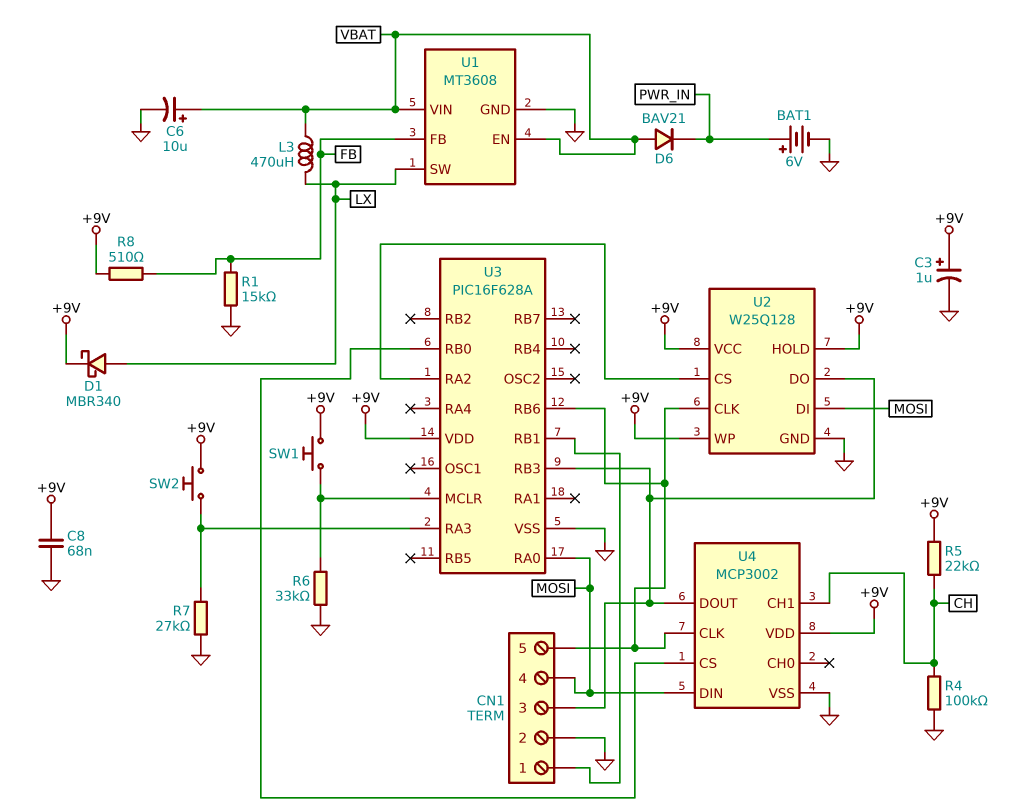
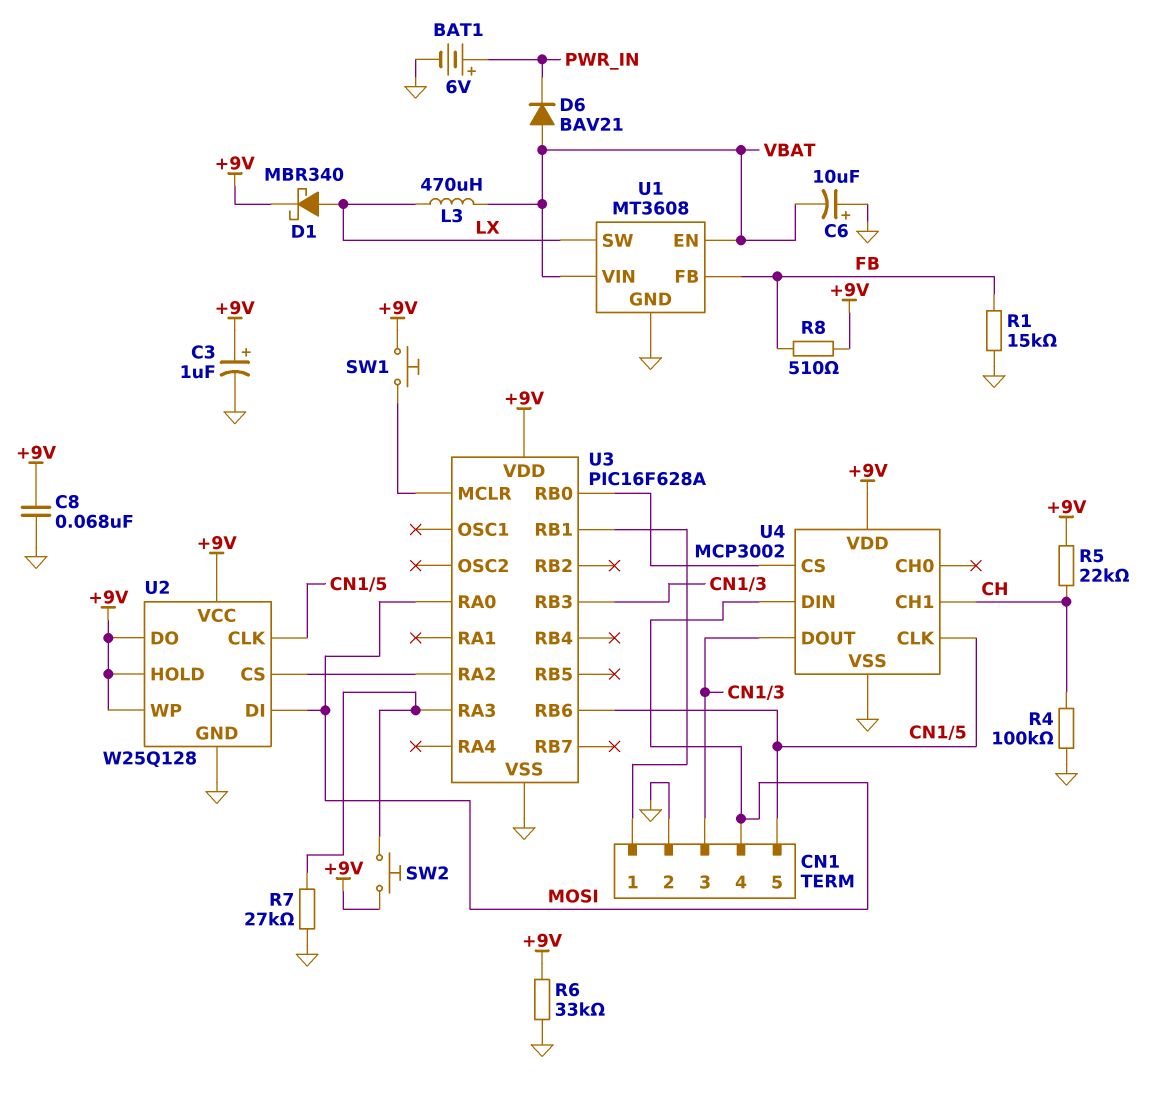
C6: 10uF (plus VBAT, minus GND) -> 10uF (plus GND, minus VBAT)
R6: 33k (GND, U3/MCLR) -> 33k (+9V, GND)
U2 pin DO: CN1/3 -> +9V

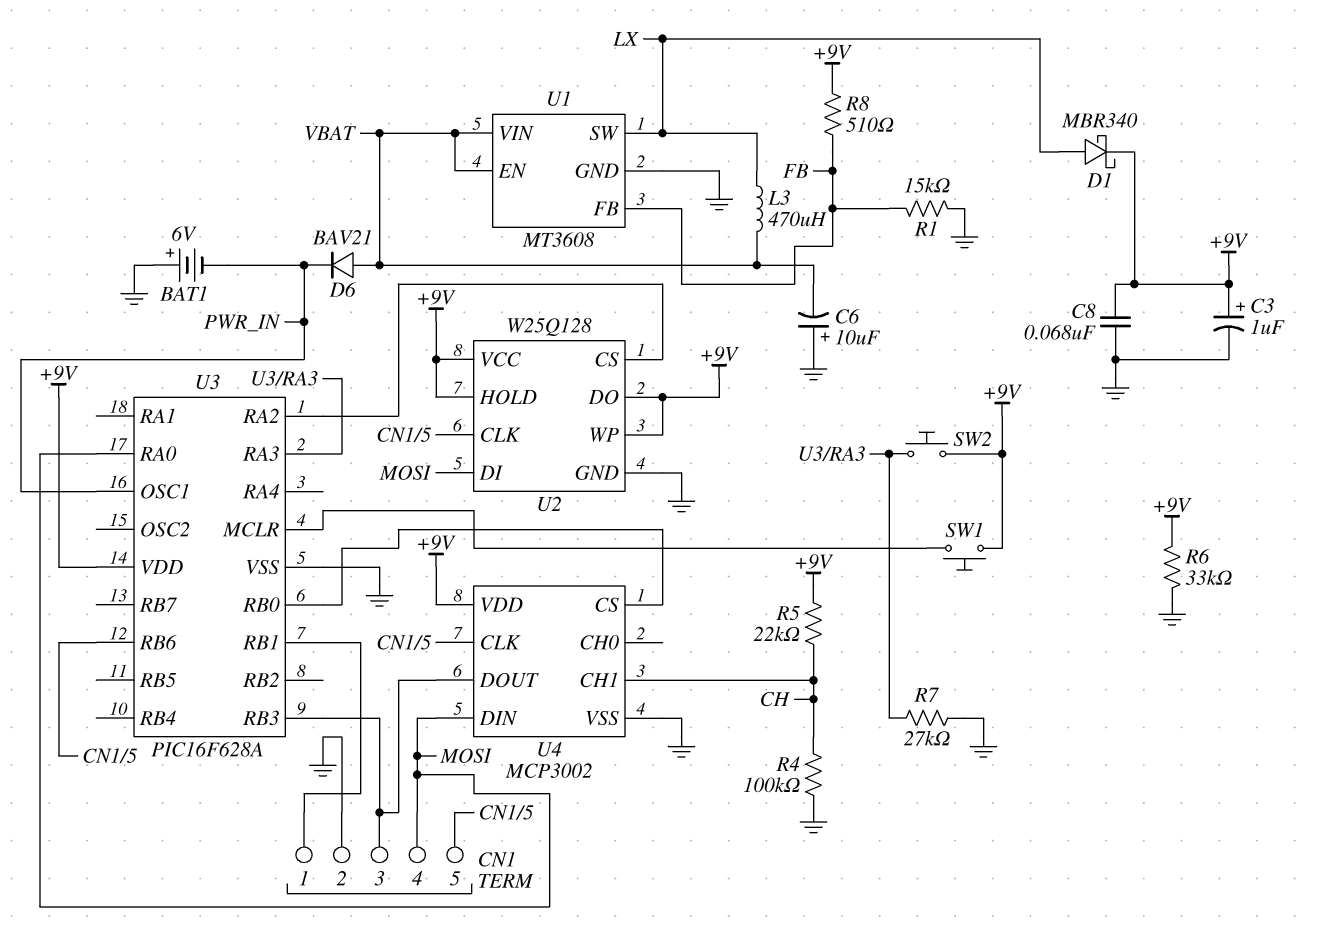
BAT1: 6V (plus PWR_IN, minus GND) -> 6V (plus GND, minus PWR_IN)
U3 pin OSC1: none -> PWR_IN

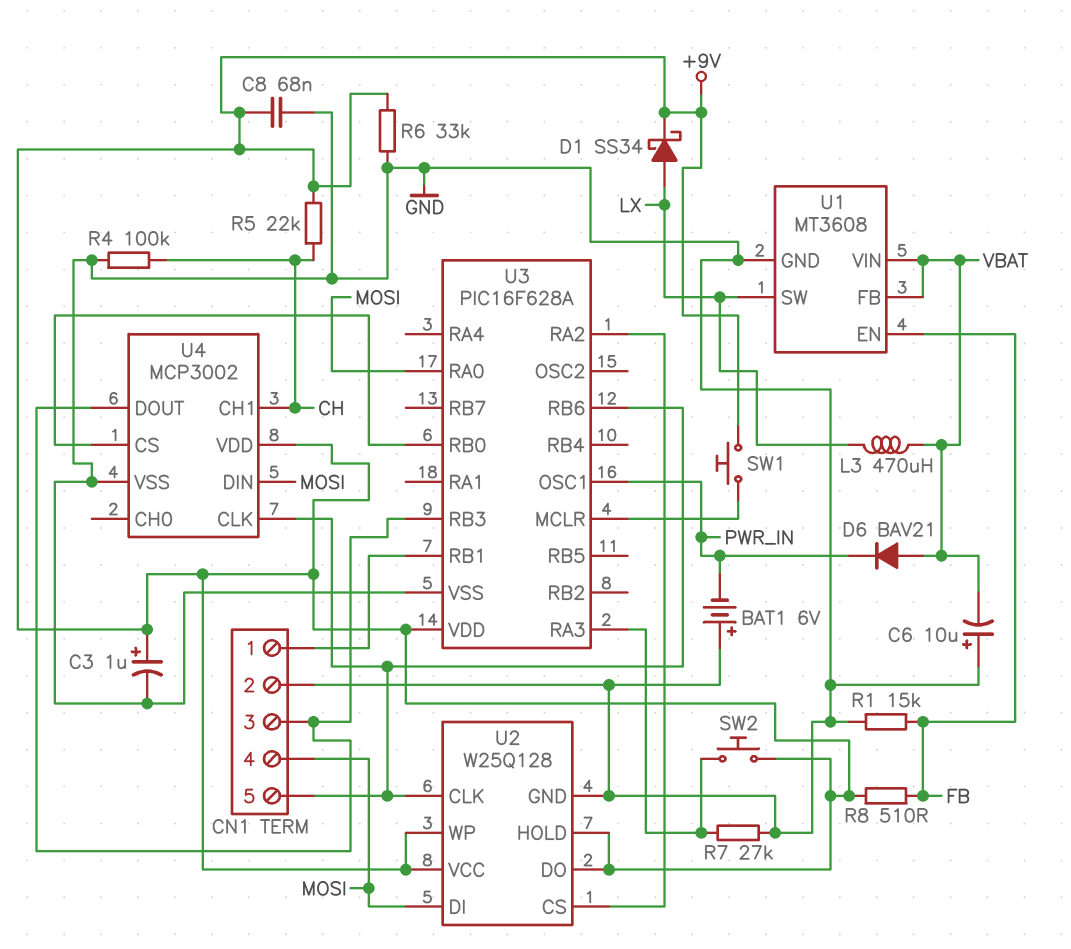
D1: schottky MBR340 (A LX, K +9V) -> schottky SS34 (A LX, K +9V)
U1 pin EN: VBAT -> FB
U1 pin FB: FB -> VBAT

